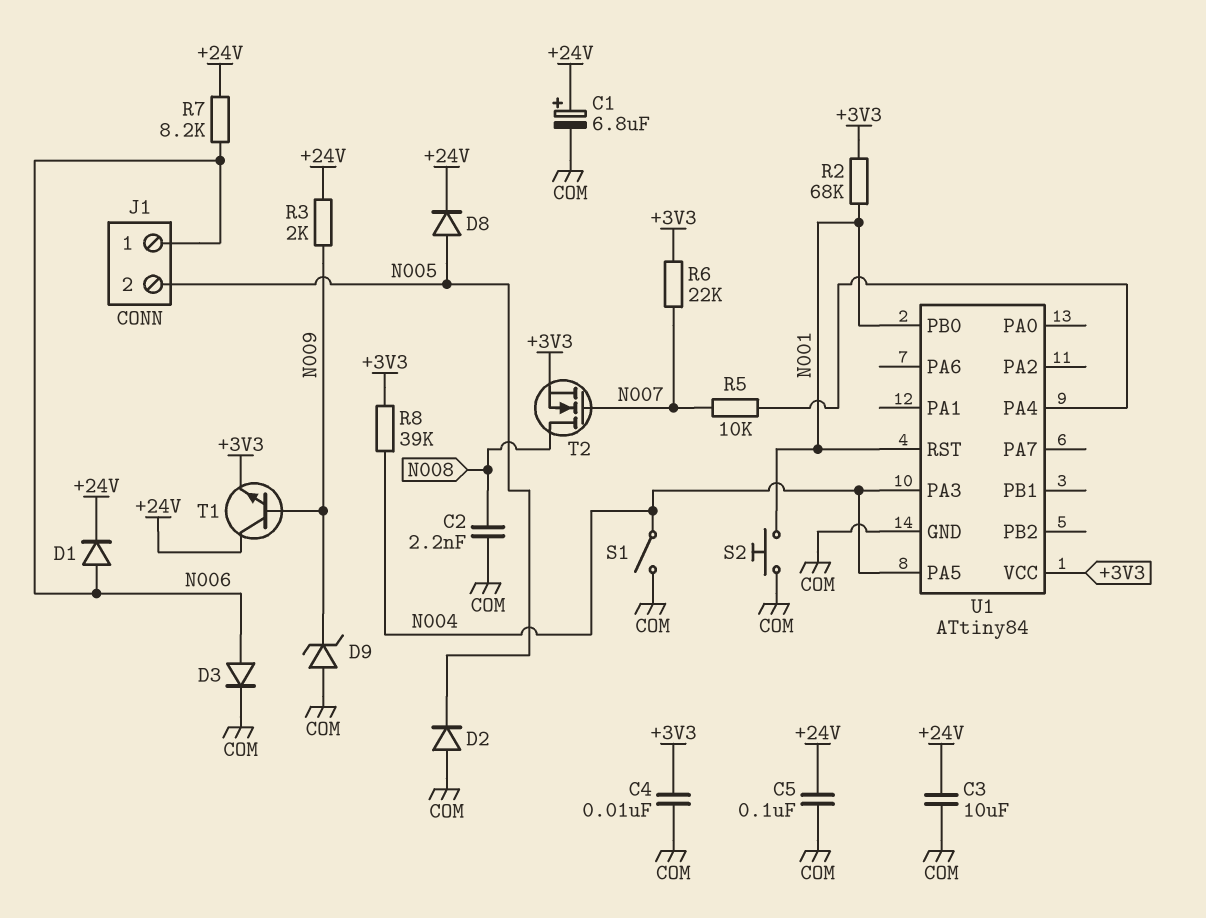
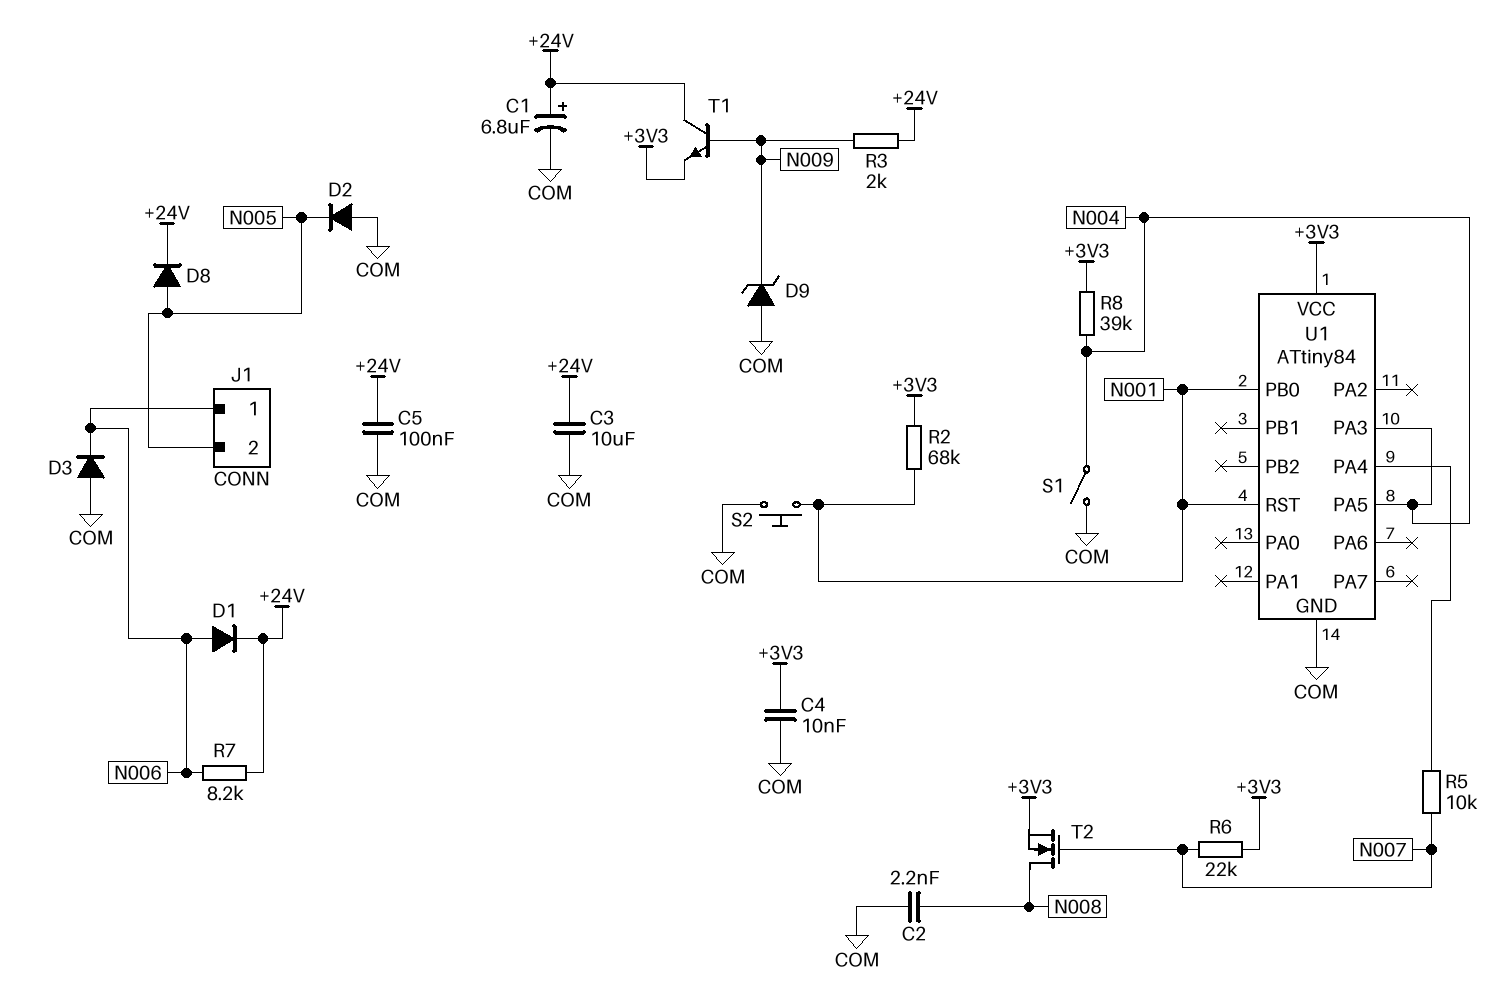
D3: diode (A N006, K COM) -> diode (A COM, K N006)

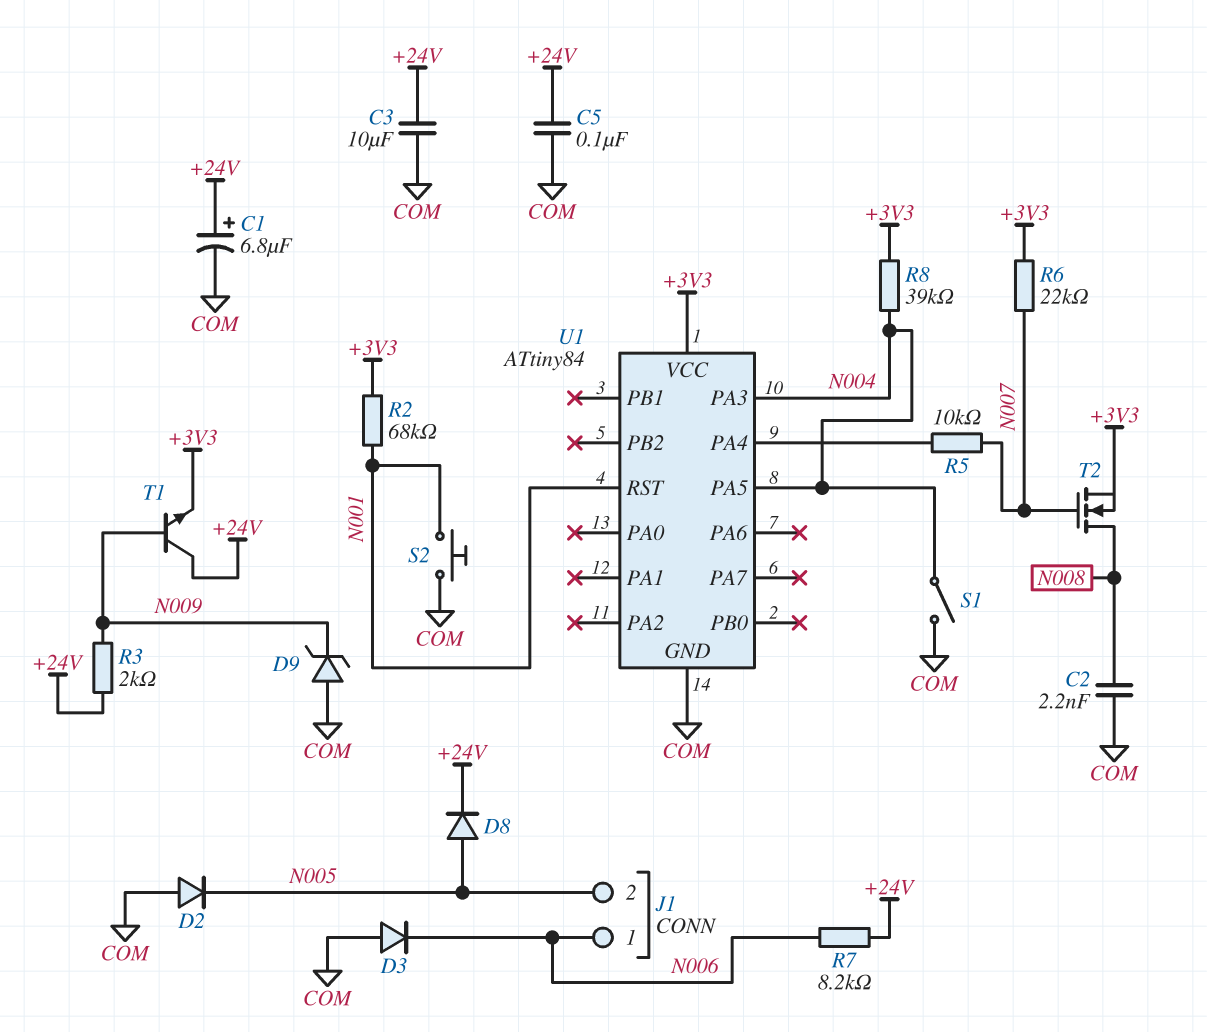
C4: 10nF (+3V3, COM) -> none
D1: diode (A N006, K +24V) -> none
U1 pin PB0: N001 -> none

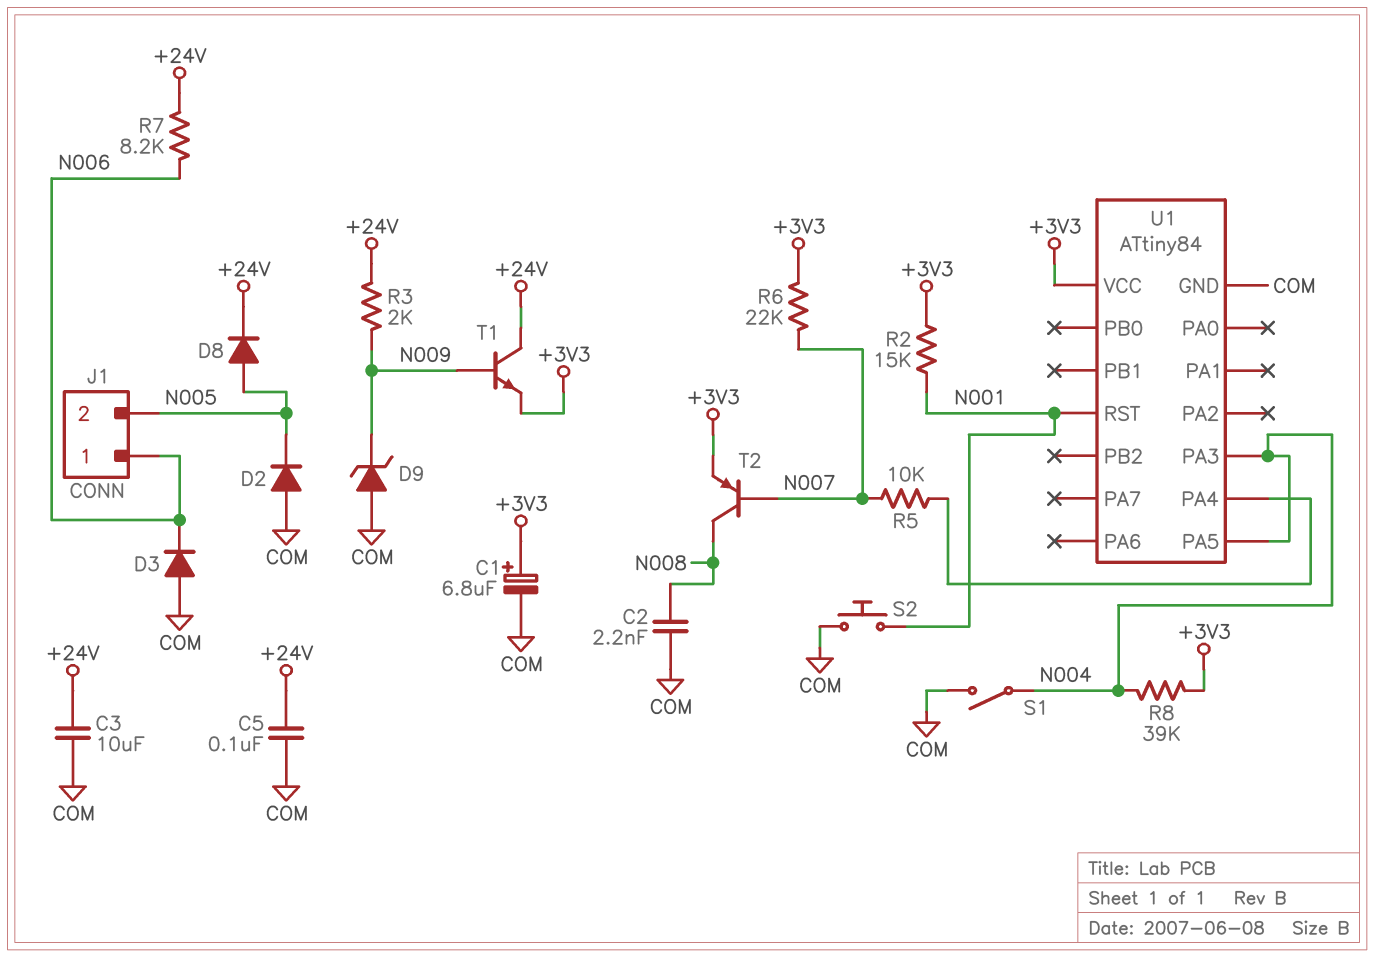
C1: 6.8uF (plus +24V, minus COM) -> 6.8uF (plus +3V3, minus COM)
R2: 68k (+3V3, N001) -> 15k (+3V3, N001)
T2: NMOS (G N007, D N008, S +3V3) -> PNP (B N007, C N008, E +3V3)

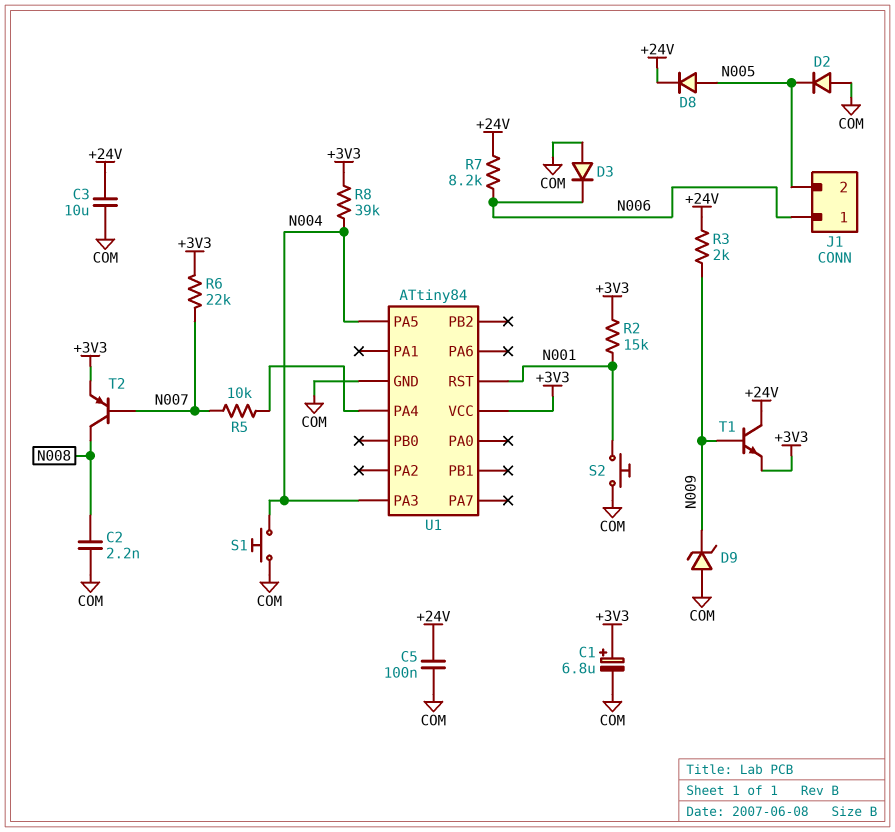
S1: switch (COM, N004) -> button (COM, N004)

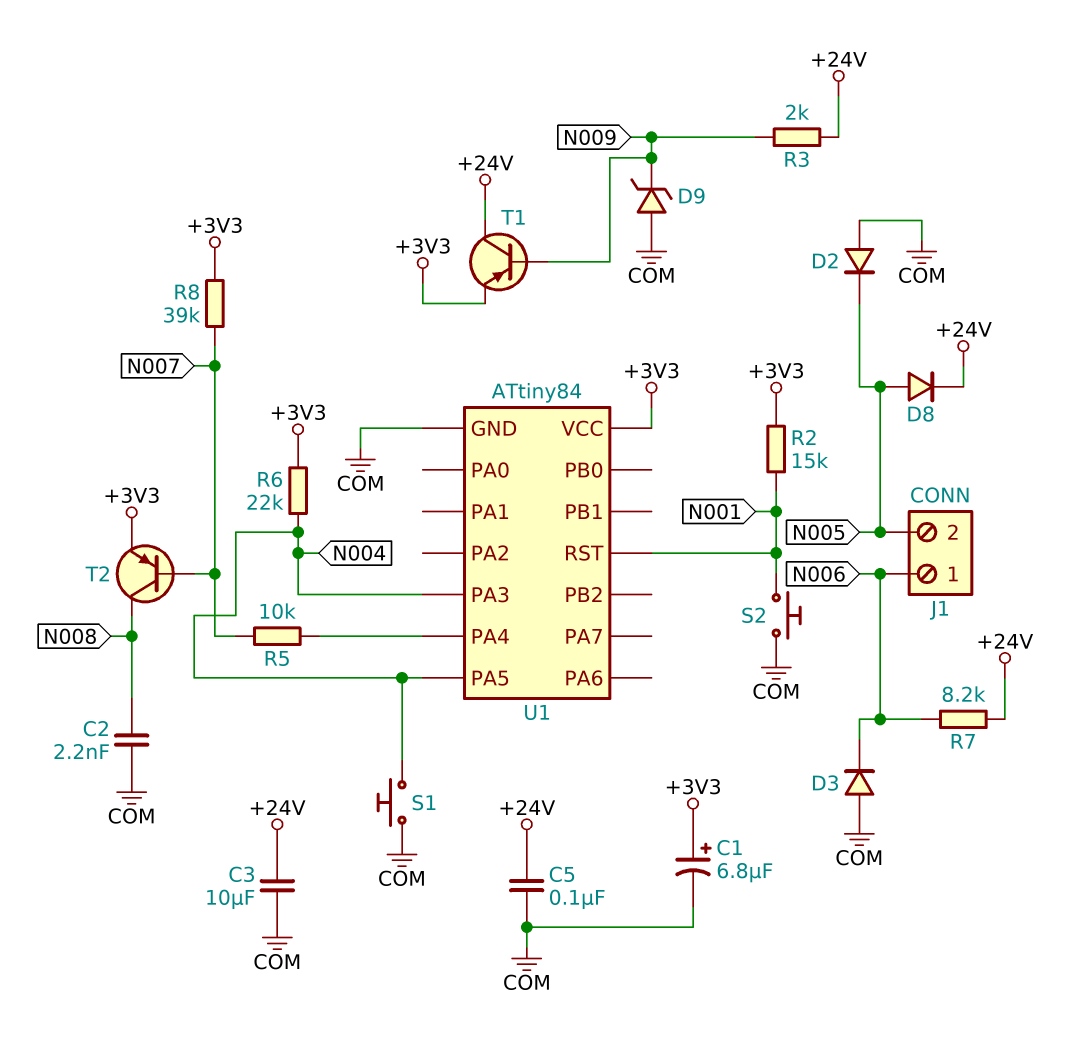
R6: 22k (+3V3, N007) -> 22k (+3V3, N004)
R8: 39k (+3V3, N004) -> 39k (+3V3, N007)
T1: NPN (B N009, C +24V, E +3V3) -> PNP (B N009, C +24V, E +3V3)

